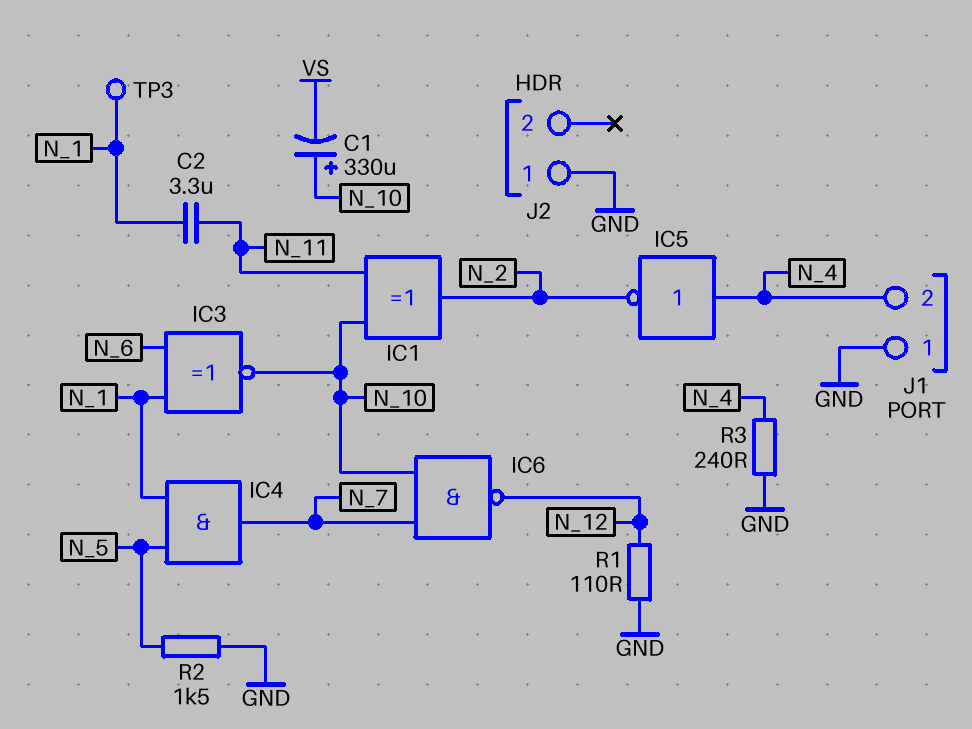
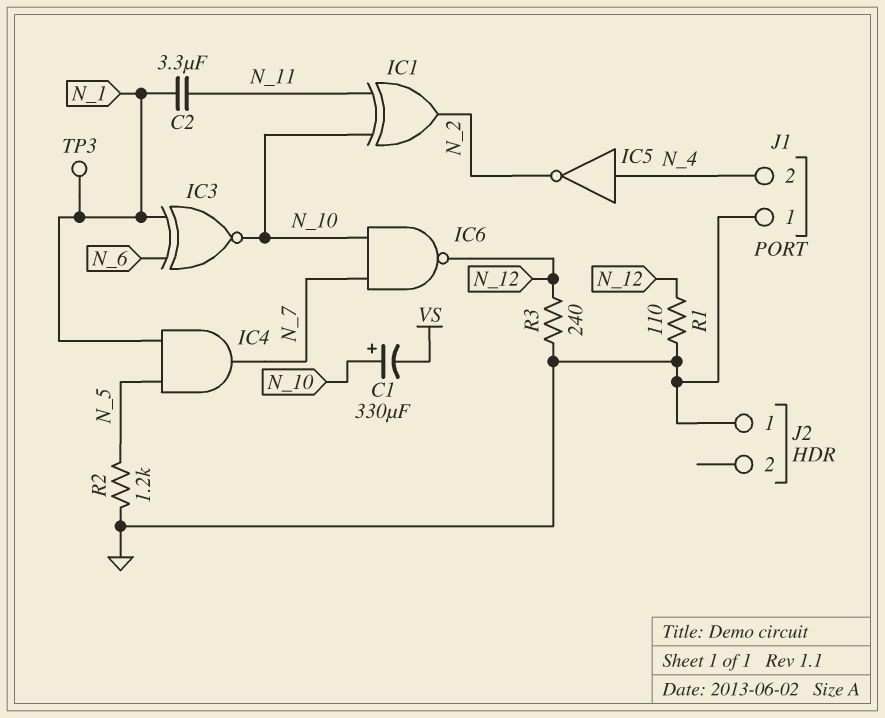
R2: 1.5k (GND, N_5) -> 1.2k (GND, N_5)
R3: 240 (GND, N_4) -> 240 (GND, N_12)

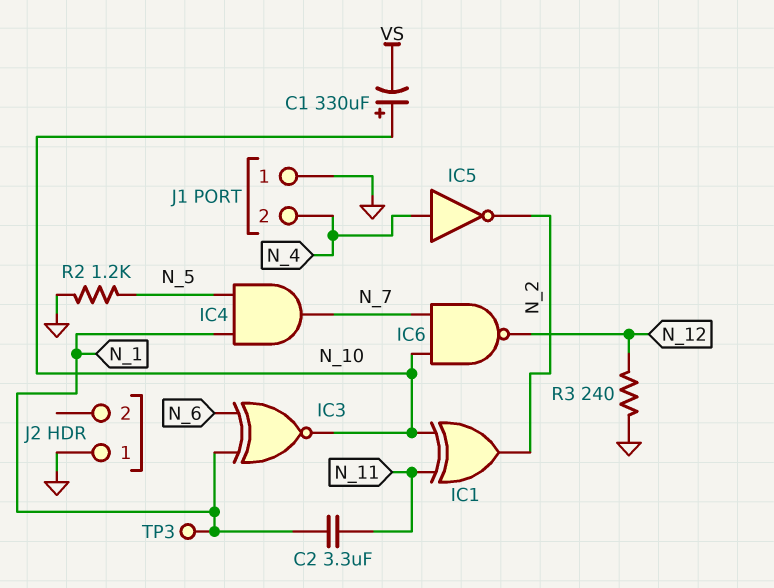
R1: 110 (GND, N_12) -> none

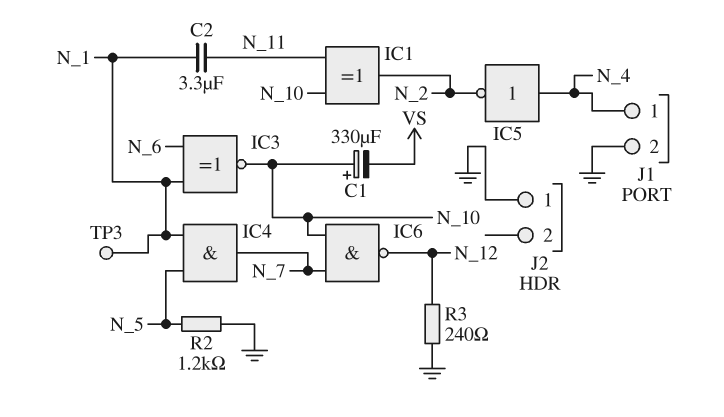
J1 pin 1: GND -> N_4
J1 pin 2: N_4 -> GND

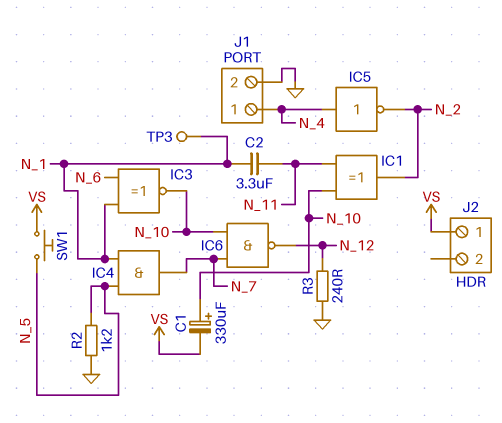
J2 pin 1: GND -> VS
SW1: none -> button (N_5, VS)

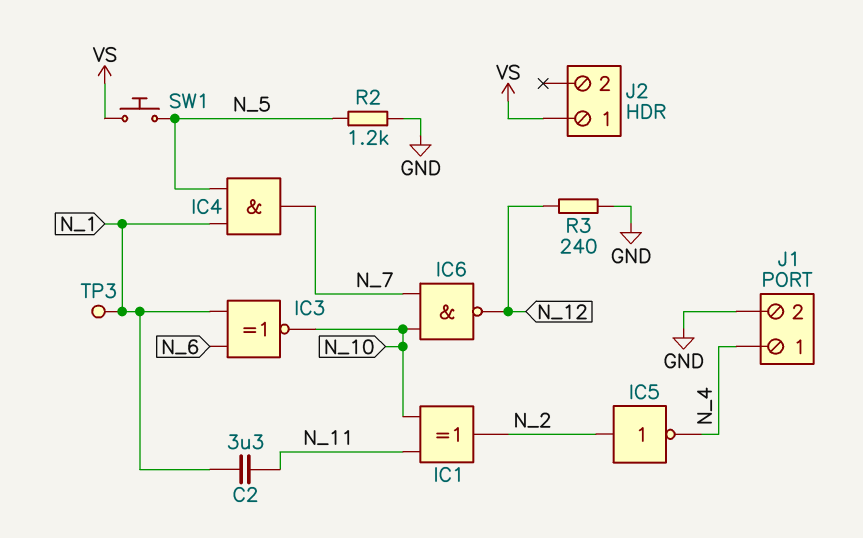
C1: 330uF (plus N_10, minus VS) -> none
IC5: NOT (in N_4, out N_2) -> NOT (in N_2, out N_4)

